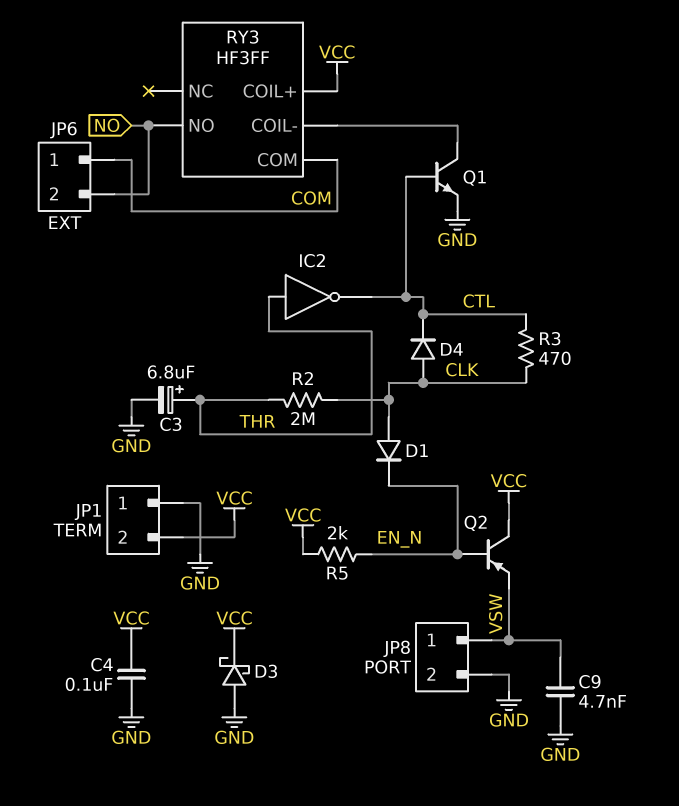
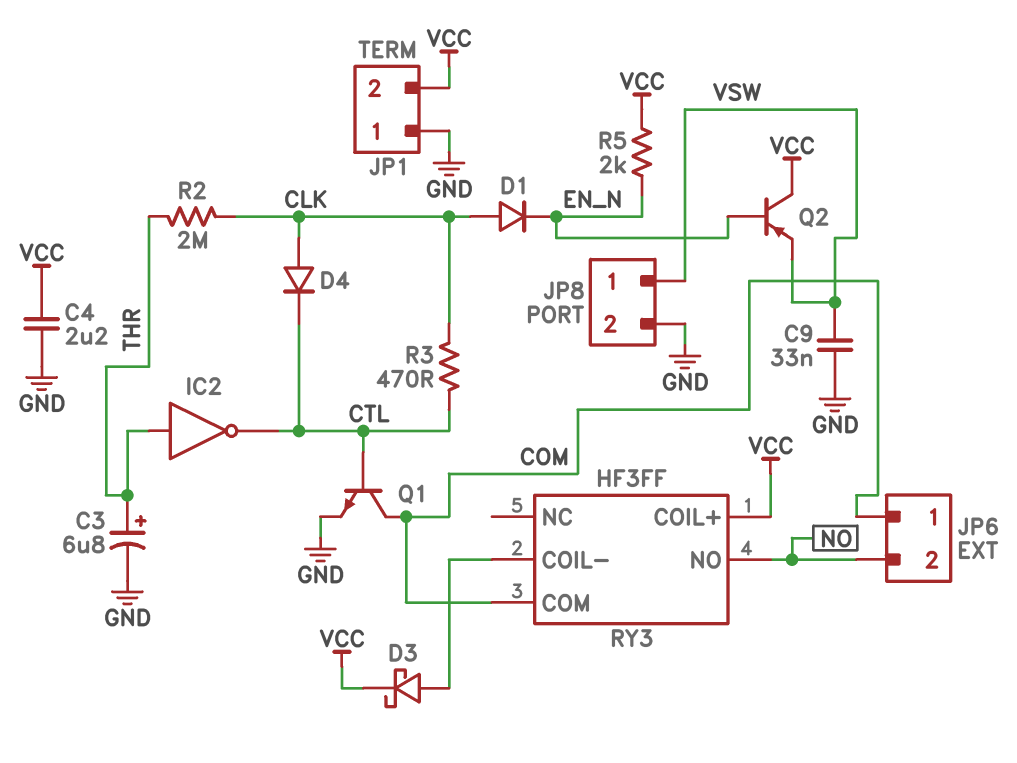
C4: 100nF (GND, VCC) -> 2.2uF (GND, VCC)
C9: 4.7nF (GND, VSW) -> 33nF (GND, VSW)
D3: schottky (A GND, K VCC) -> schottky (A RY3/COIL-, K VCC)
Q1: NPN (B CTL, C RY3/COIL-, E GND) -> NPN (B CTL, C COM, E GND)

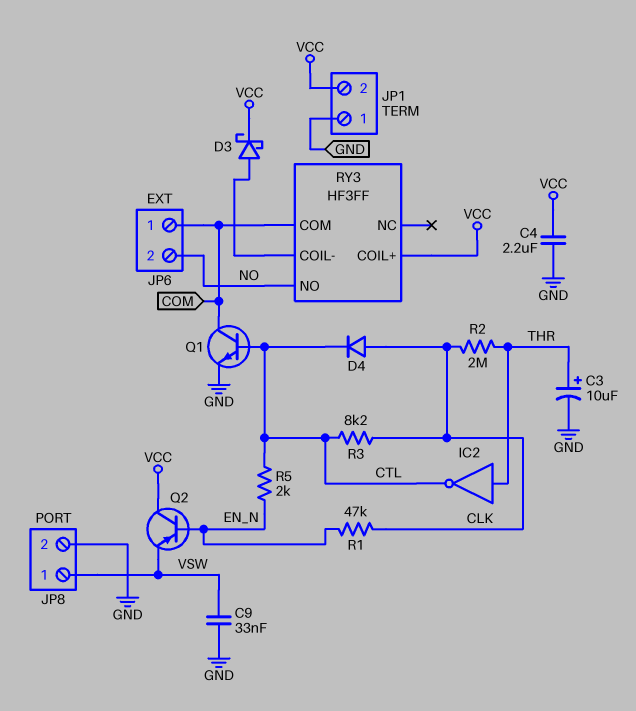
C3: 6.8uF (plus THR, minus GND) -> 10uF (plus THR, minus GND)
D1: diode (A CLK, K EN_N) -> none
R1: none -> 47k (CLK, EN_N)
R3: 470 (CLK, CTL) -> 8.2k (CLK, CTL)
R5: 2k (EN_N, VCC) -> 2k (CTL, EN_N)

